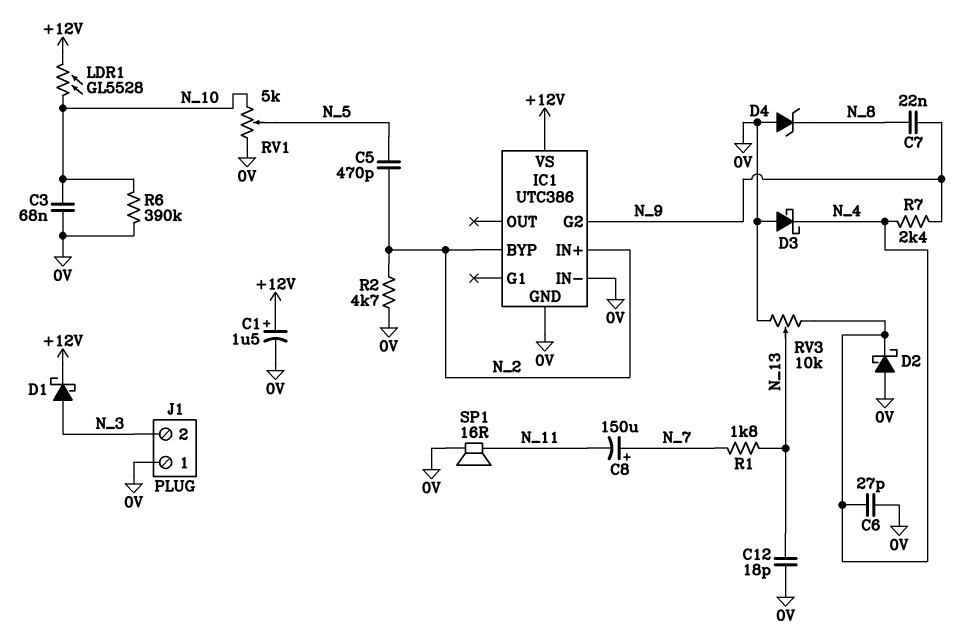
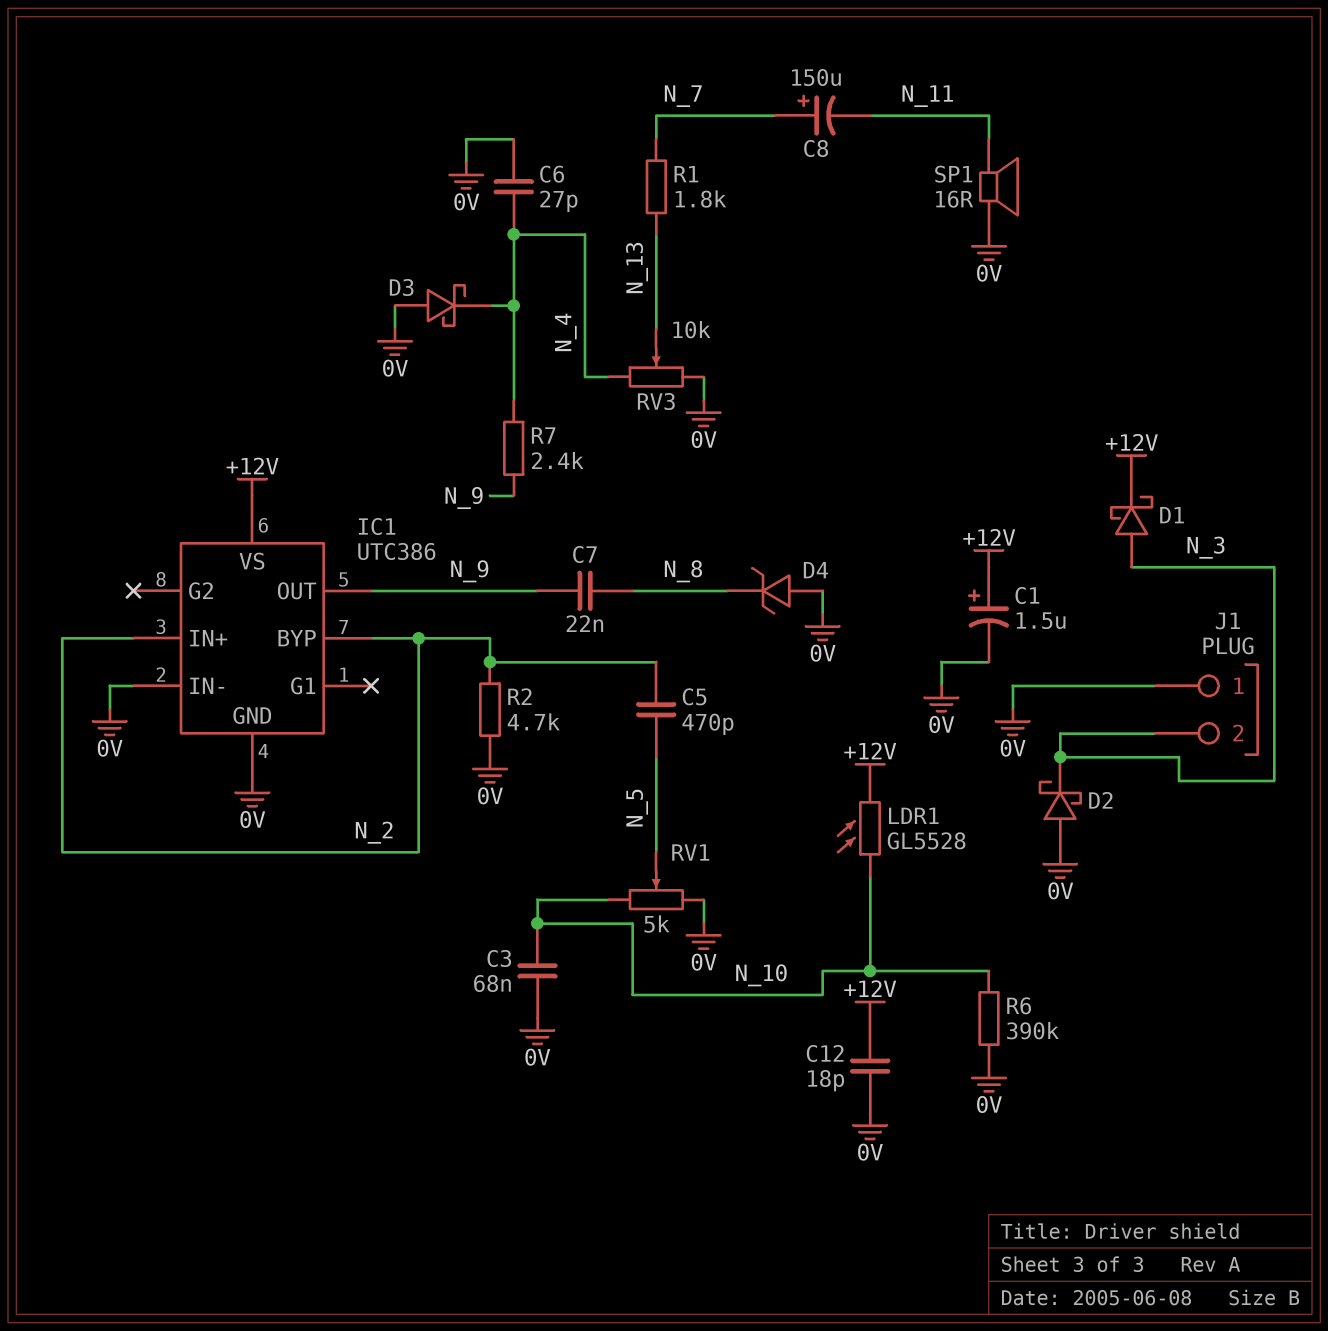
C12: 18pF (0V, N_13) -> 18pF (+12V, 0V)
D2: schottky (A 0V, K N_4) -> schottky (A 0V, K N_3)
IC1 pin G2: N_9 -> none
IC1 pin OUT: none -> N_9

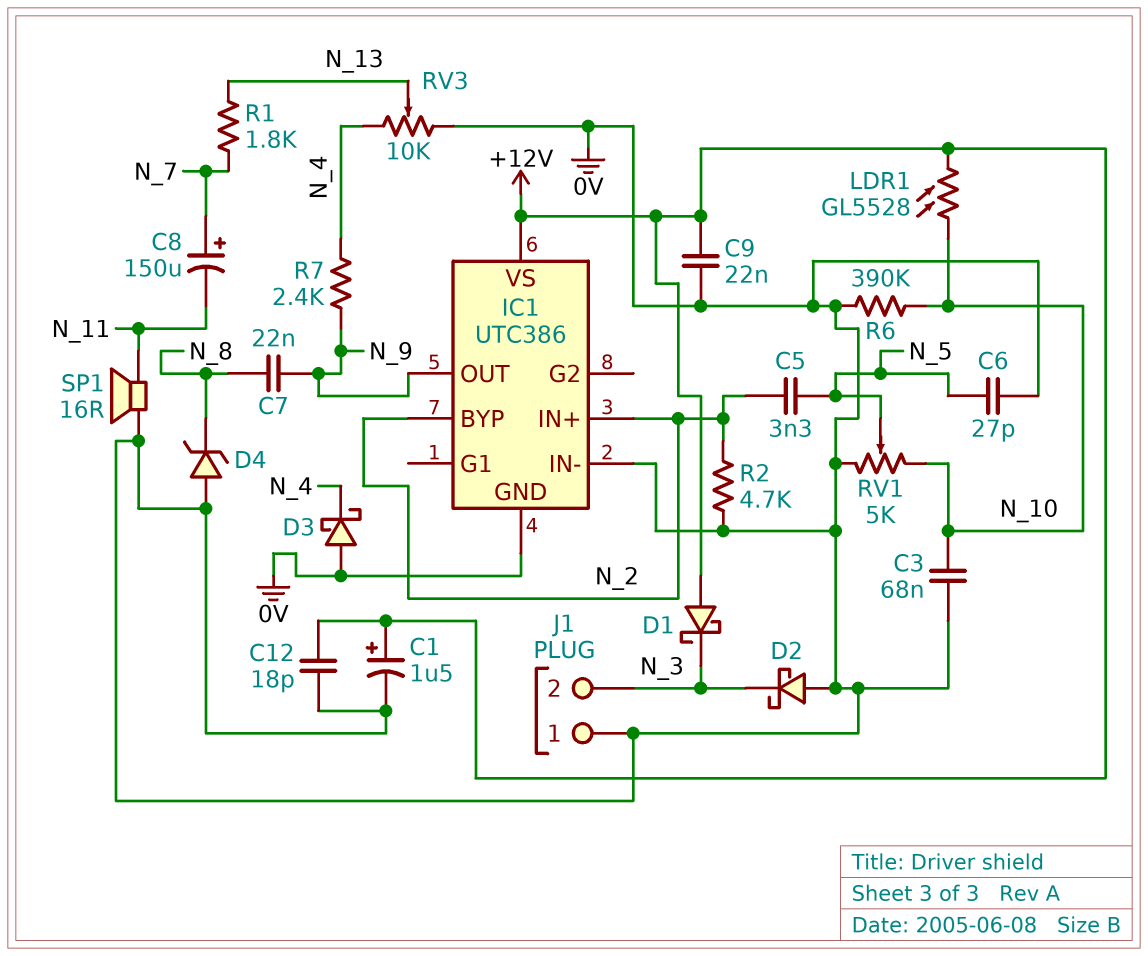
C5: 470pF (N_2, N_5) -> 3.3nF (N_2, N_5)
C6: 27pF (0V, N_4) -> 27pF (0V, N_5)
C9: none -> 22nF (+12V, 0V)
D1: schottky (A N_3, K +12V) -> schottky (A +12V, K N_3)

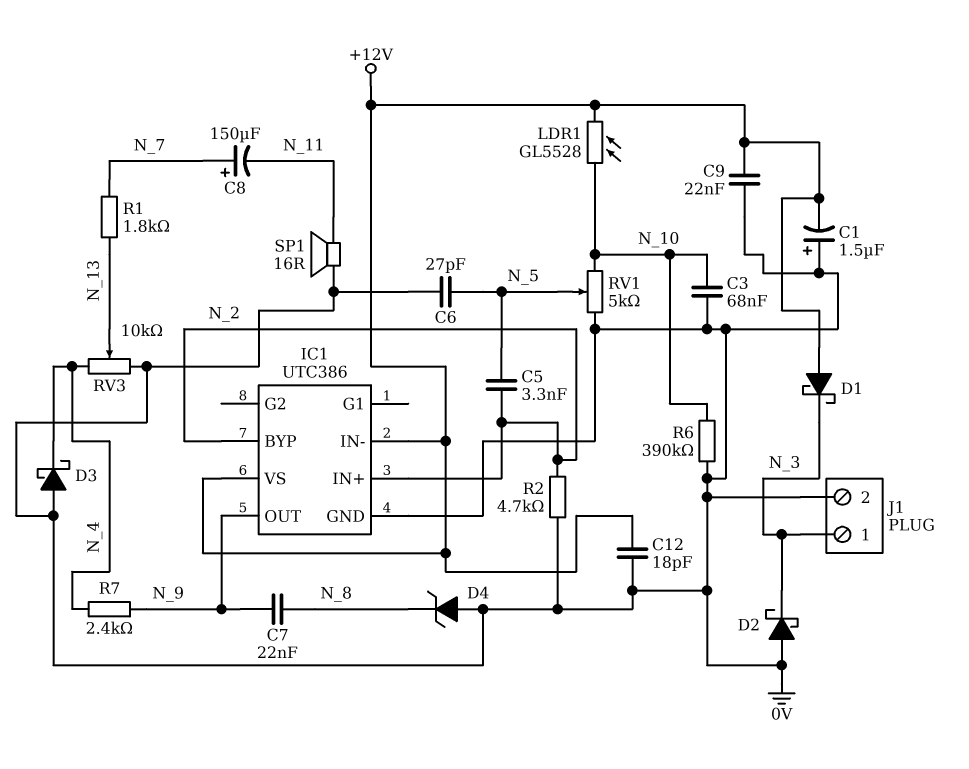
C1: 1.5uF (plus +12V, minus 0V) -> 1.5uF (plus 0V, minus +12V)
IC1 pin IN-: 0V -> +12V
J1 pin 1: 0V -> N_3
J1 pin 2: N_3 -> 0V

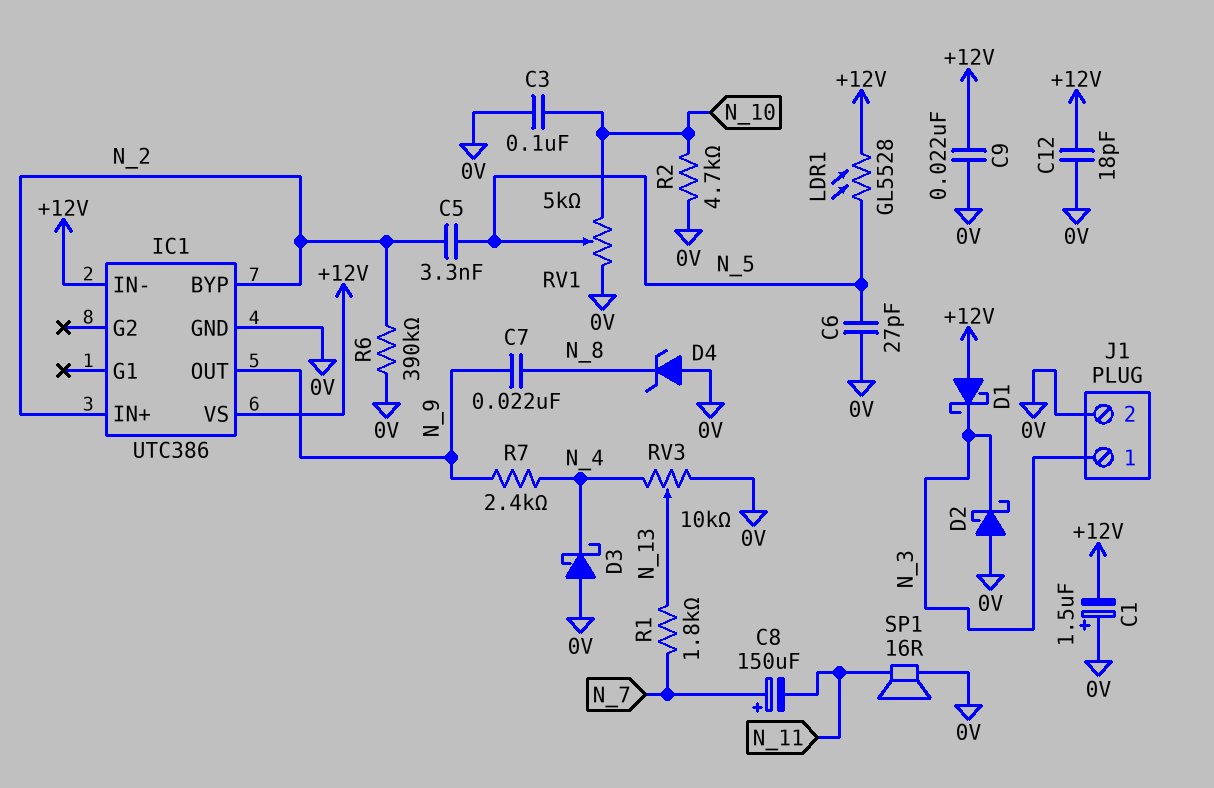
C3: 68nF (0V, N_10) -> 100nF (0V, N_10)
LDR1: GL5528 (+12V, N_10) -> GL5528 (+12V, N_5)
R2: 4.7k (0V, N_2) -> 4.7k (0V, N_10)
R6: 390k (0V, N_10) -> 390k (0V, N_2)

